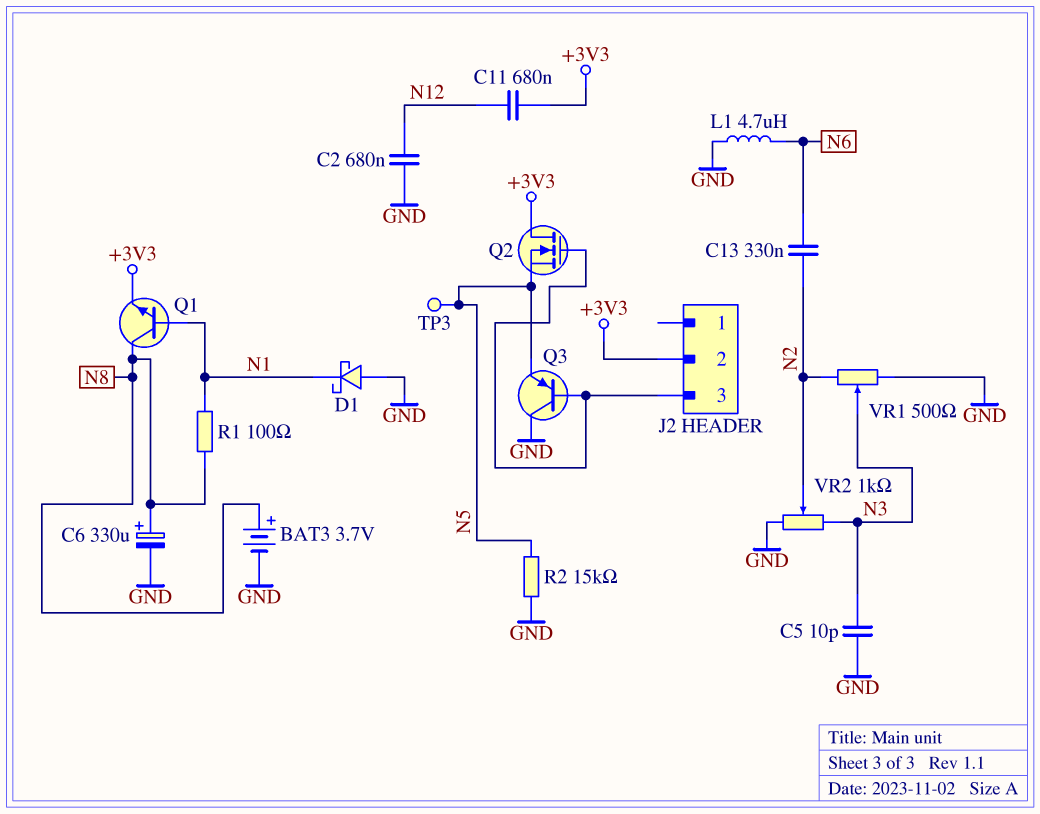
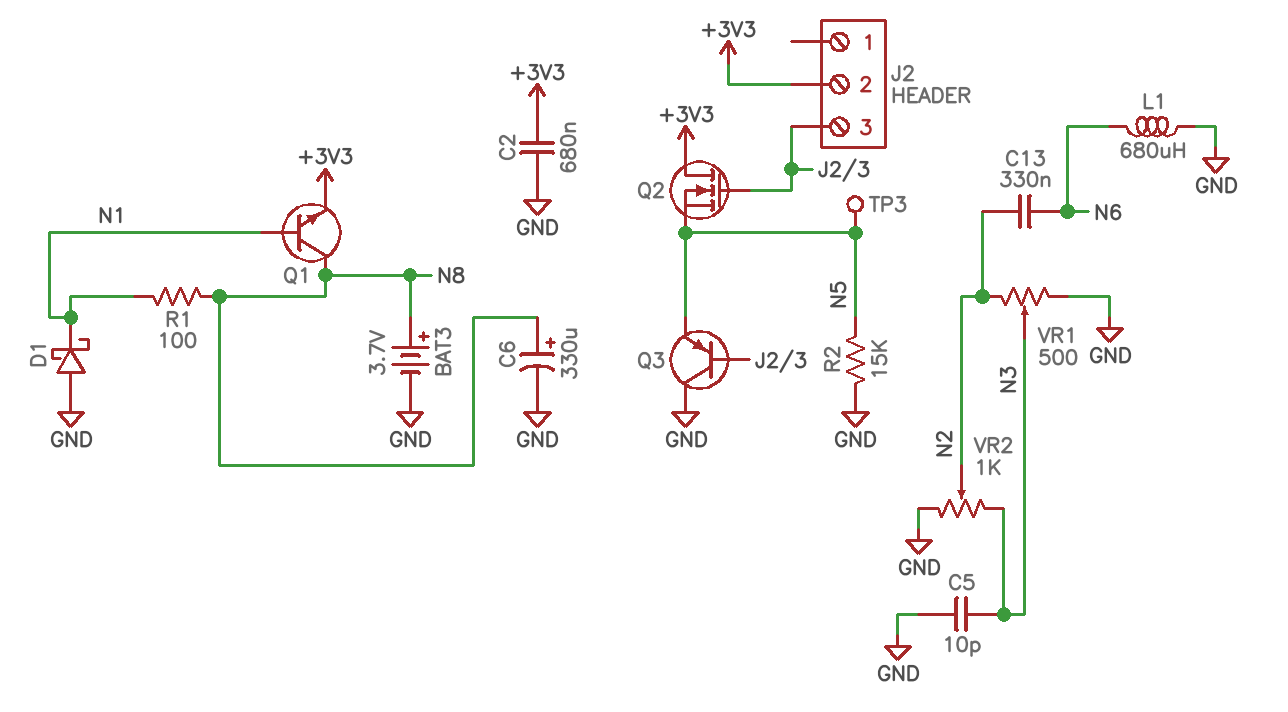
C2: 680nF (GND, N12) -> 680nF (+3V3, GND)
C11: 680nF (+3V3, N12) -> none
L1: 4.7uH (GND, N6) -> 680uH (GND, N6)

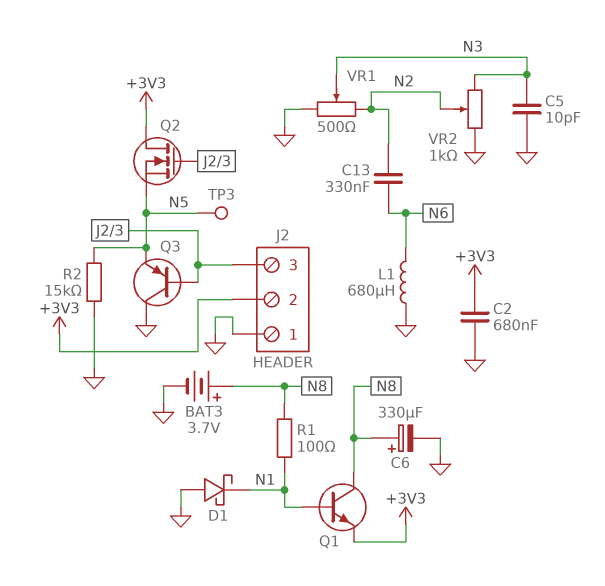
J2 pin 1: none -> GND

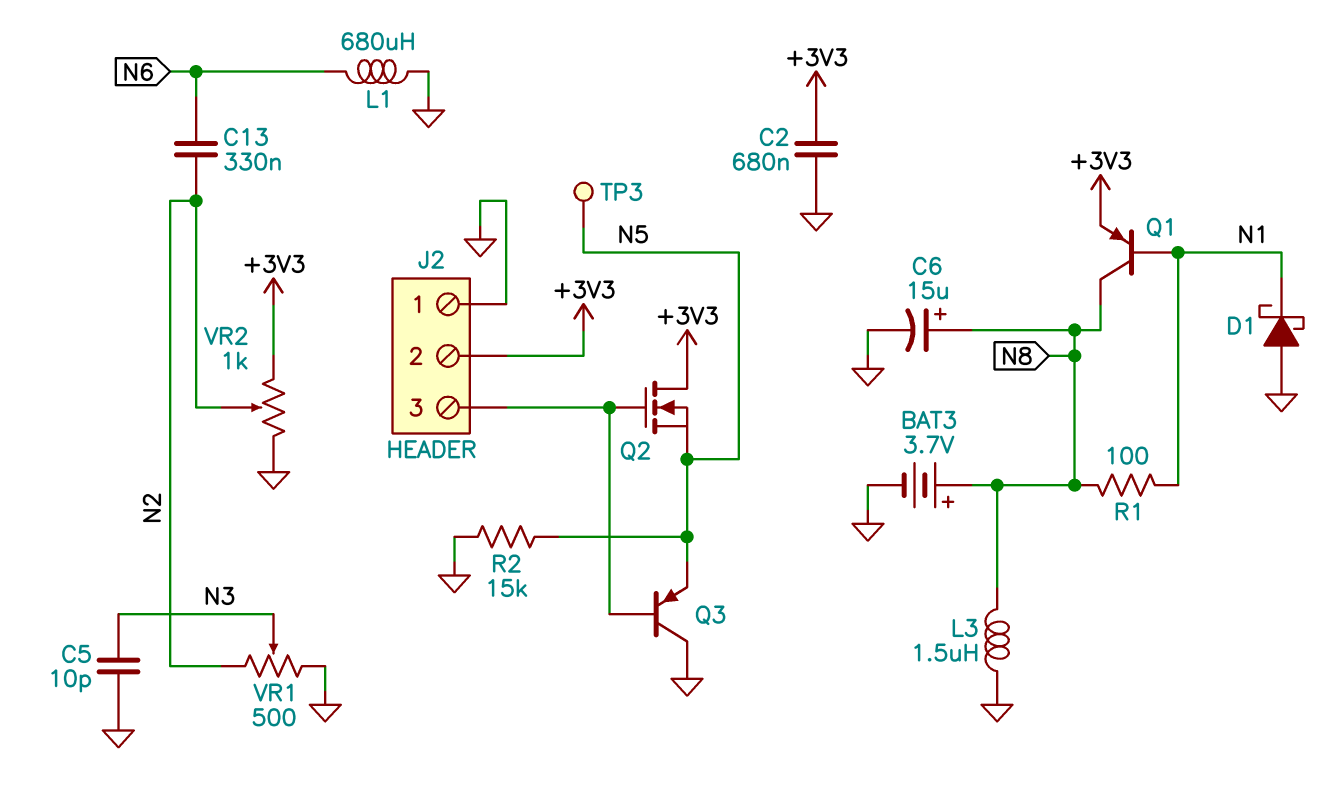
C6: 330uF (plus N8, minus GND) -> 15uF (plus N8, minus GND)
L3: none -> 1.5uH (GND, N8)
Q1: NPN (B N1, C N8, E +3V3) -> PNP (B N1, C N8, E +3V3)
VR2: 1k (GND, N3, wiper N2) -> 1k (+3V3, GND, wiper N2)

